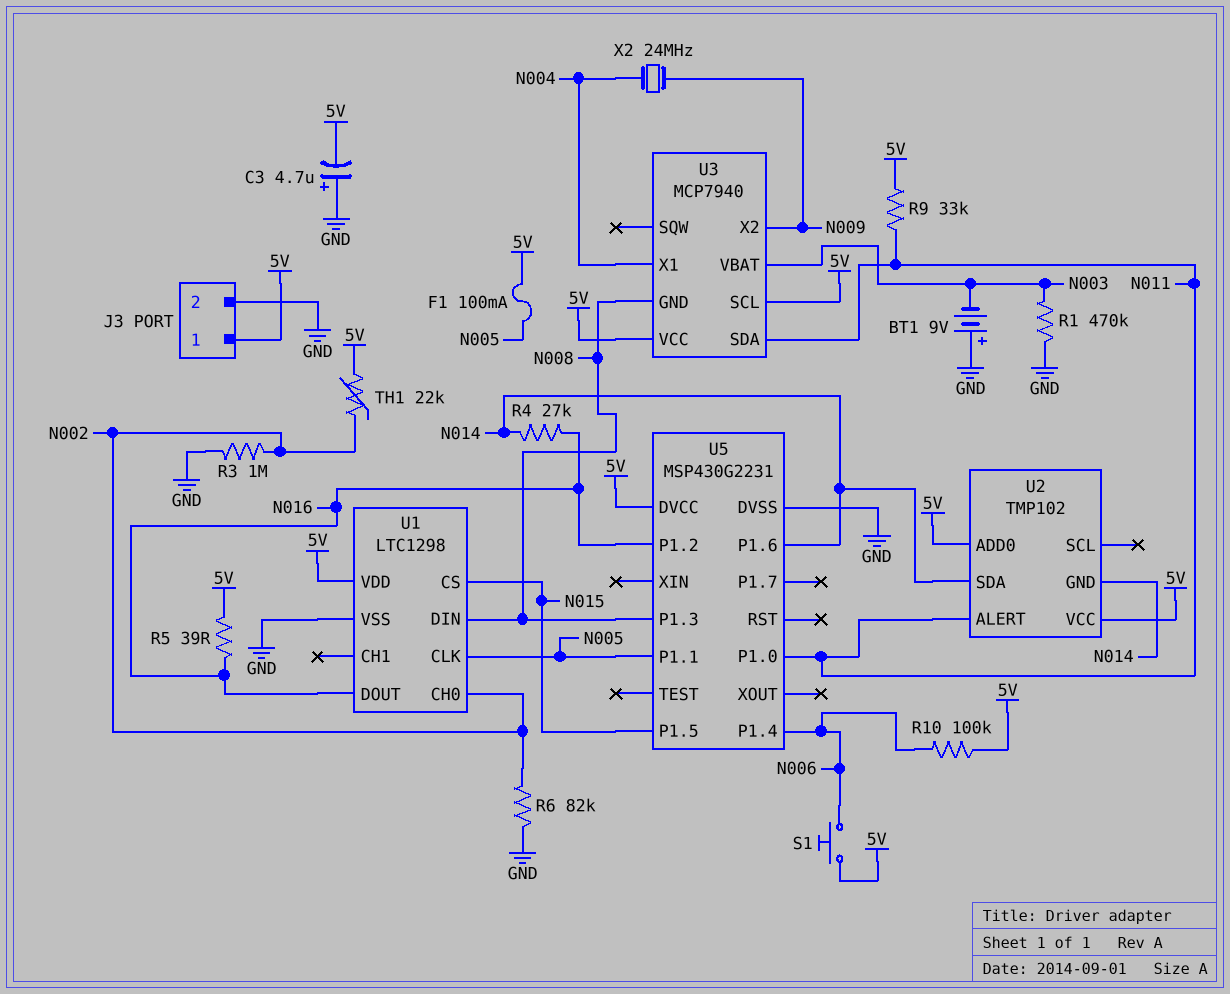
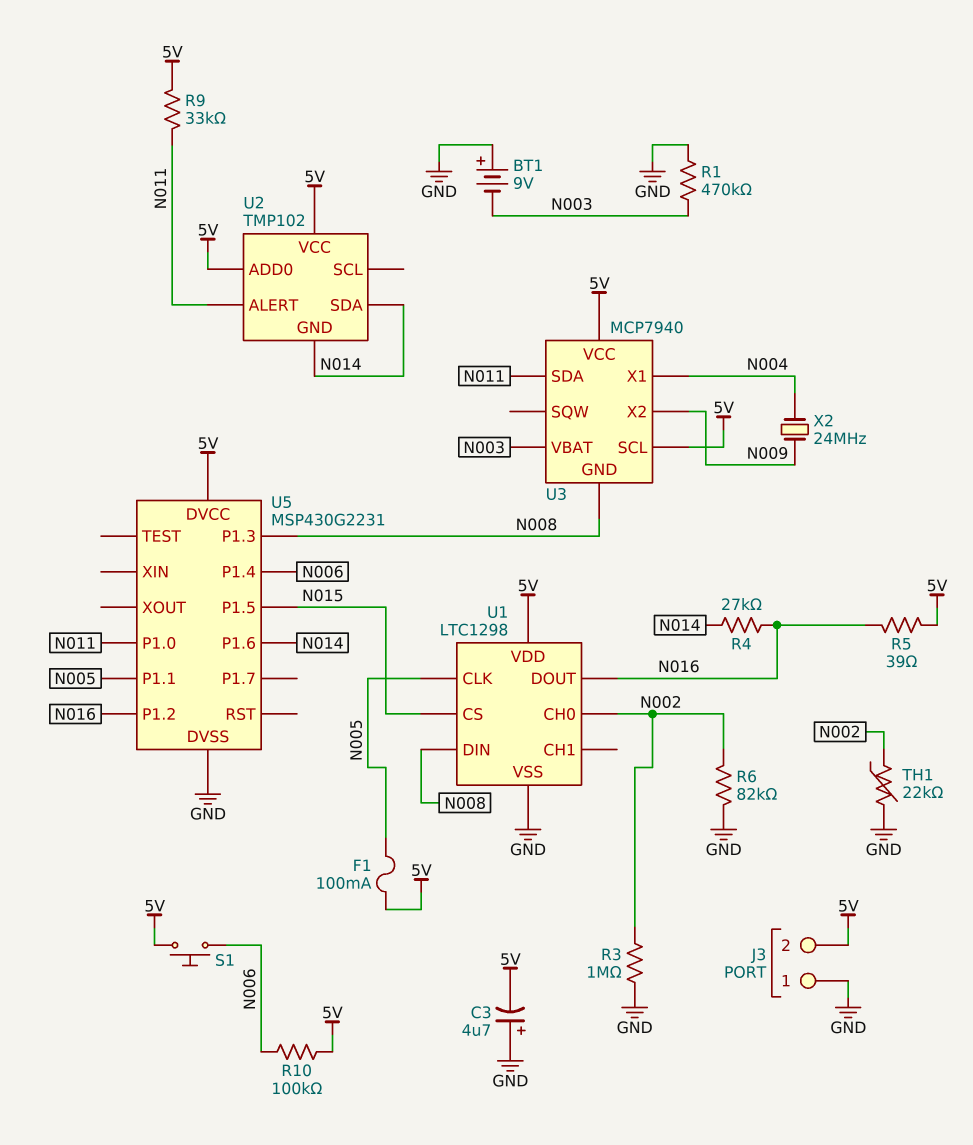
J3 pin 1: 5V -> GND
J3 pin 2: GND -> 5V
TH1: 22k (5V, N002) -> 22k (GND, N002)

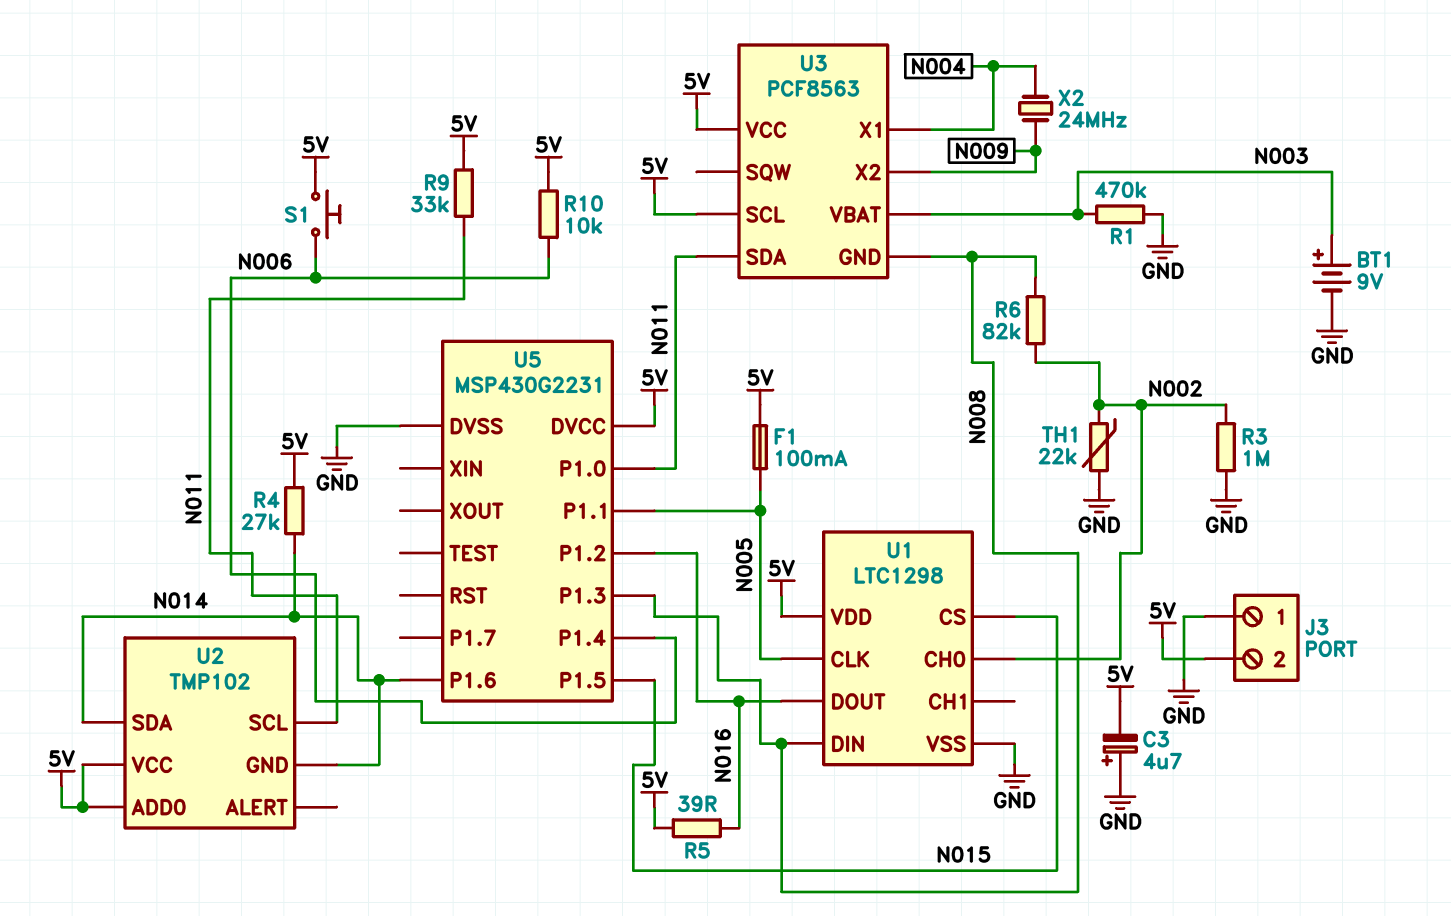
BT1: 9V (plus GND, minus N003) -> 9V (plus N003, minus GND)
R4: 27k (N014, N016) -> 27k (5V, N014)
R6: 82k (GND, N002) -> 82k (N002, N008)
R10: 100k (5V, N006) -> 10k (5V, N006)
U2 pin ALERT: N011 -> none
U2 pin SCL: none -> N011
U3: MCP7940 -> PCF8563

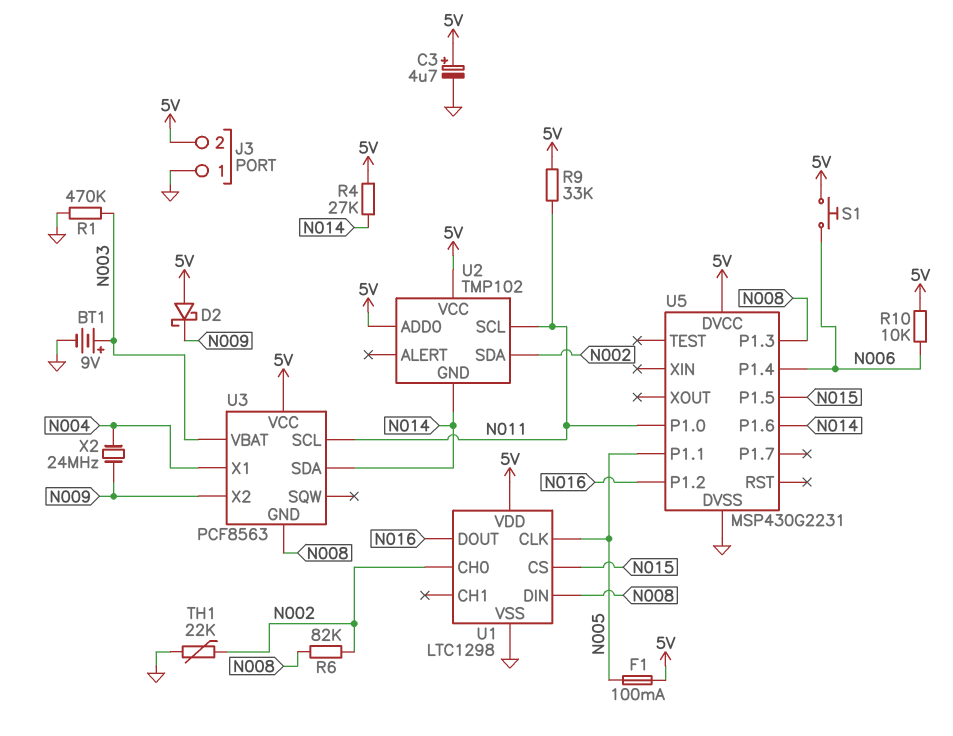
C3: 4.7uF (plus GND, minus 5V) -> 4.7uF (plus 5V, minus GND)
D2: none -> schottky (A 5V, K N009)
R3: 1M (GND, N002) -> none
R5: 39 (5V, N016) -> none
U2 pin SDA: N014 -> N002
U3 pin SCL: 5V -> N011
U3 pin SDA: N011 -> N014

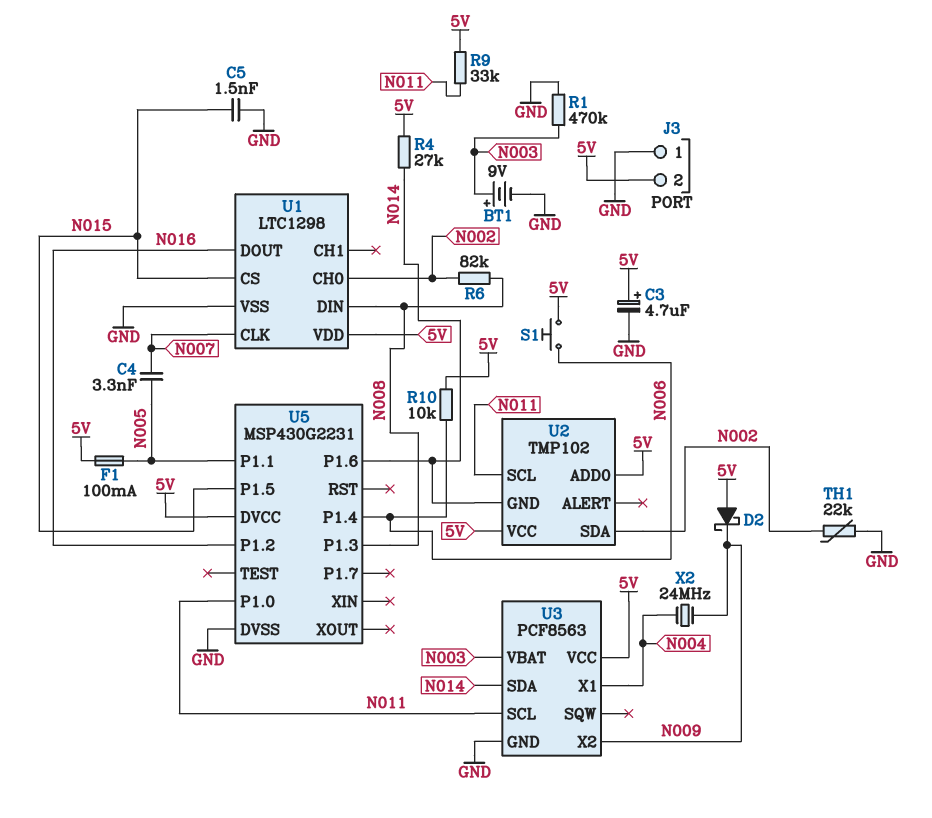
C4: none -> 3.3nF (N005, N007)
C5: none -> 1.5nF (GND, N015)
U1 pin CLK: N005 -> N007
U3 pin GND: N008 -> GND

